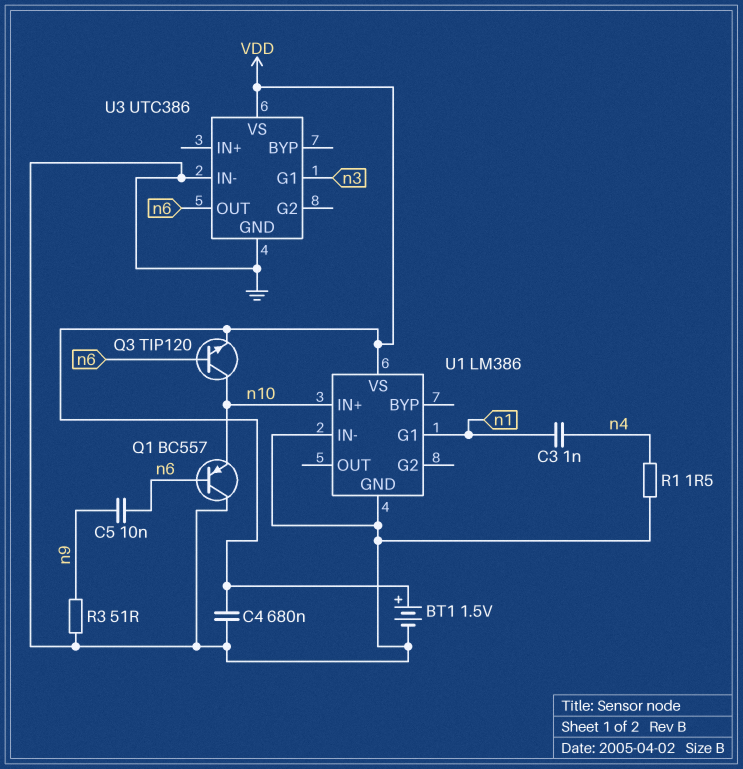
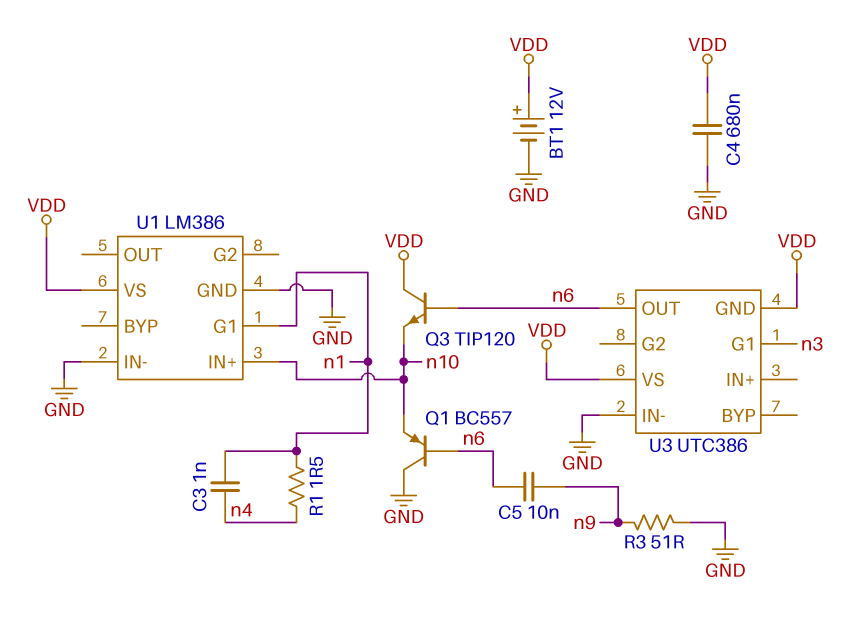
BT1: 1.5V (plus VDD, minus GND) -> 12V (plus VDD, minus GND)
Q3: NPN TIP120 (B n6, C n10, E VDD) -> NPN TIP120 (B n6, C VDD, E n10)
R1: 1.5 (GND, n4) -> 1.5 (n1, n4)
U3 pin GND: GND -> VDD

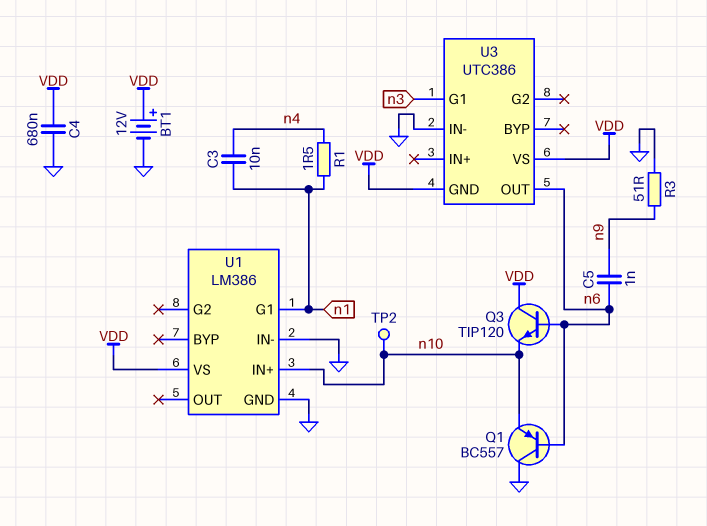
C3: 1nF (n1, n4) -> 10nF (n1, n4)
C5: 10nF (n6, n9) -> 1nF (n6, n9)
TP2: none -> test point (n10)

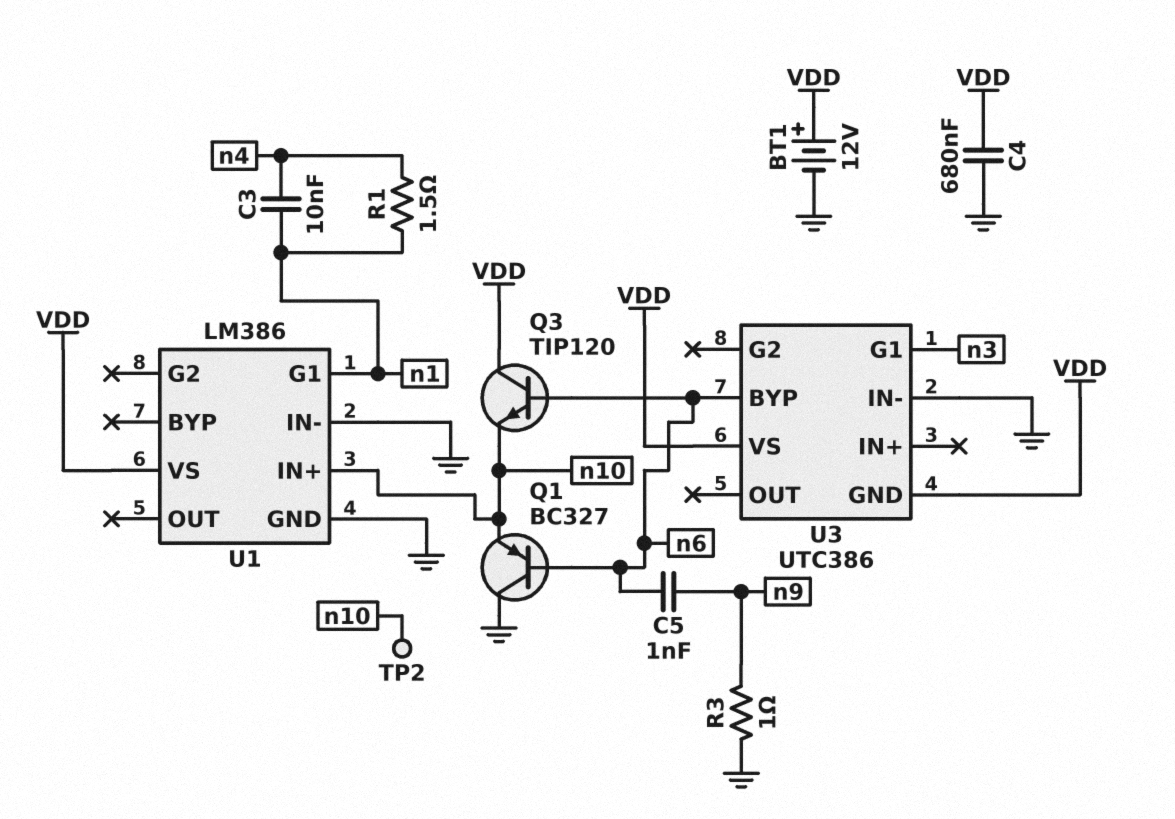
Q1: PNP BC557 (B n6, C GND, E n10) -> PNP BC327 (B n6, C GND, E n10)
R3: 51 (GND, n9) -> 1 (GND, n9)
U3 pin BYP: none -> n6
U3 pin OUT: n6 -> none

